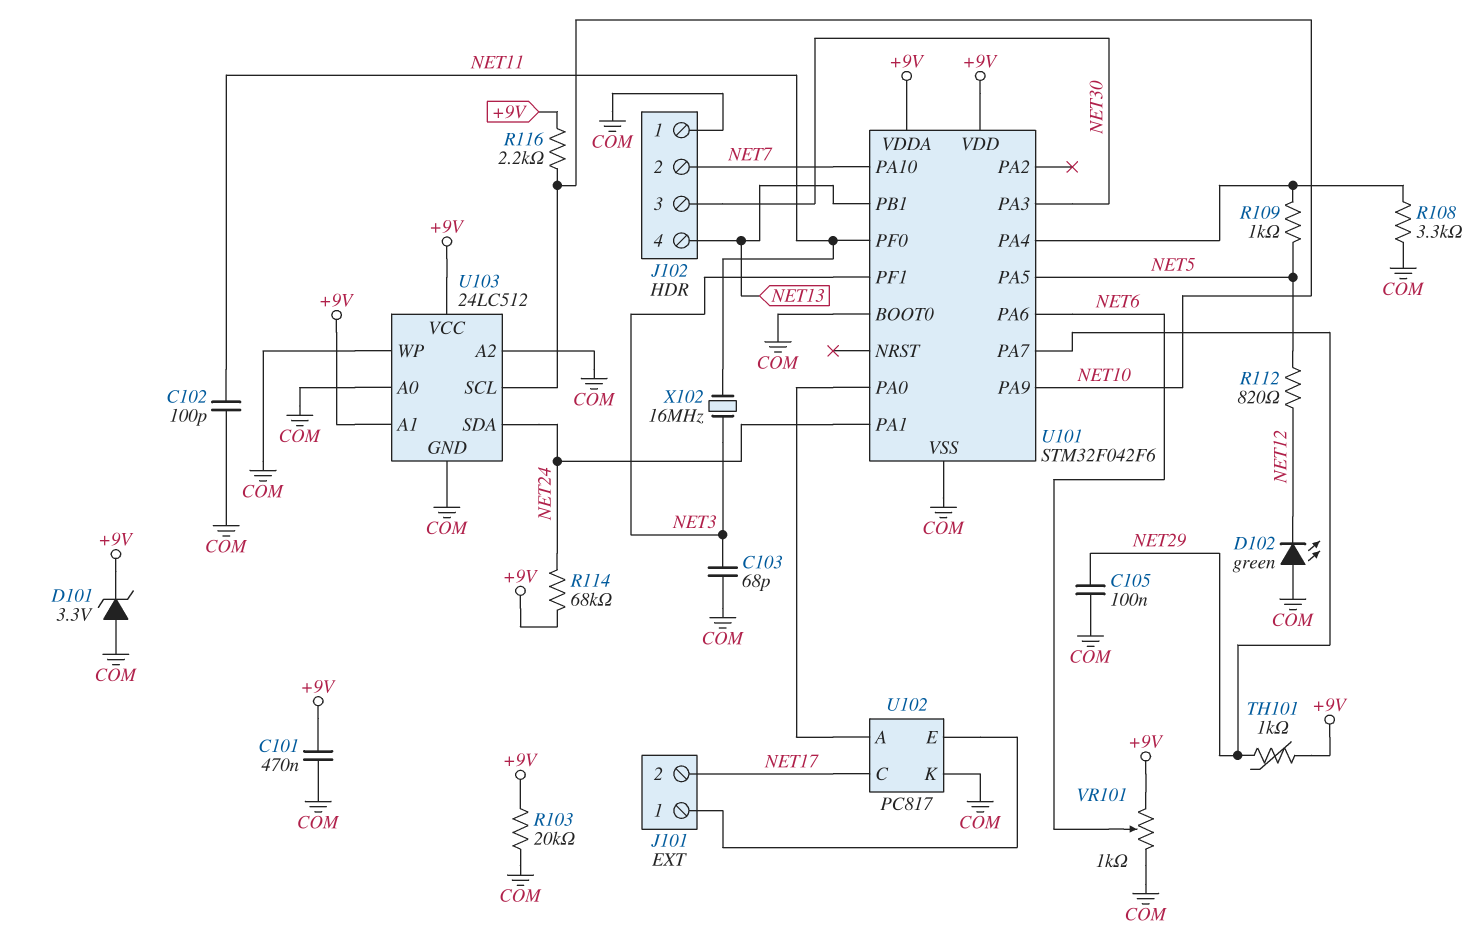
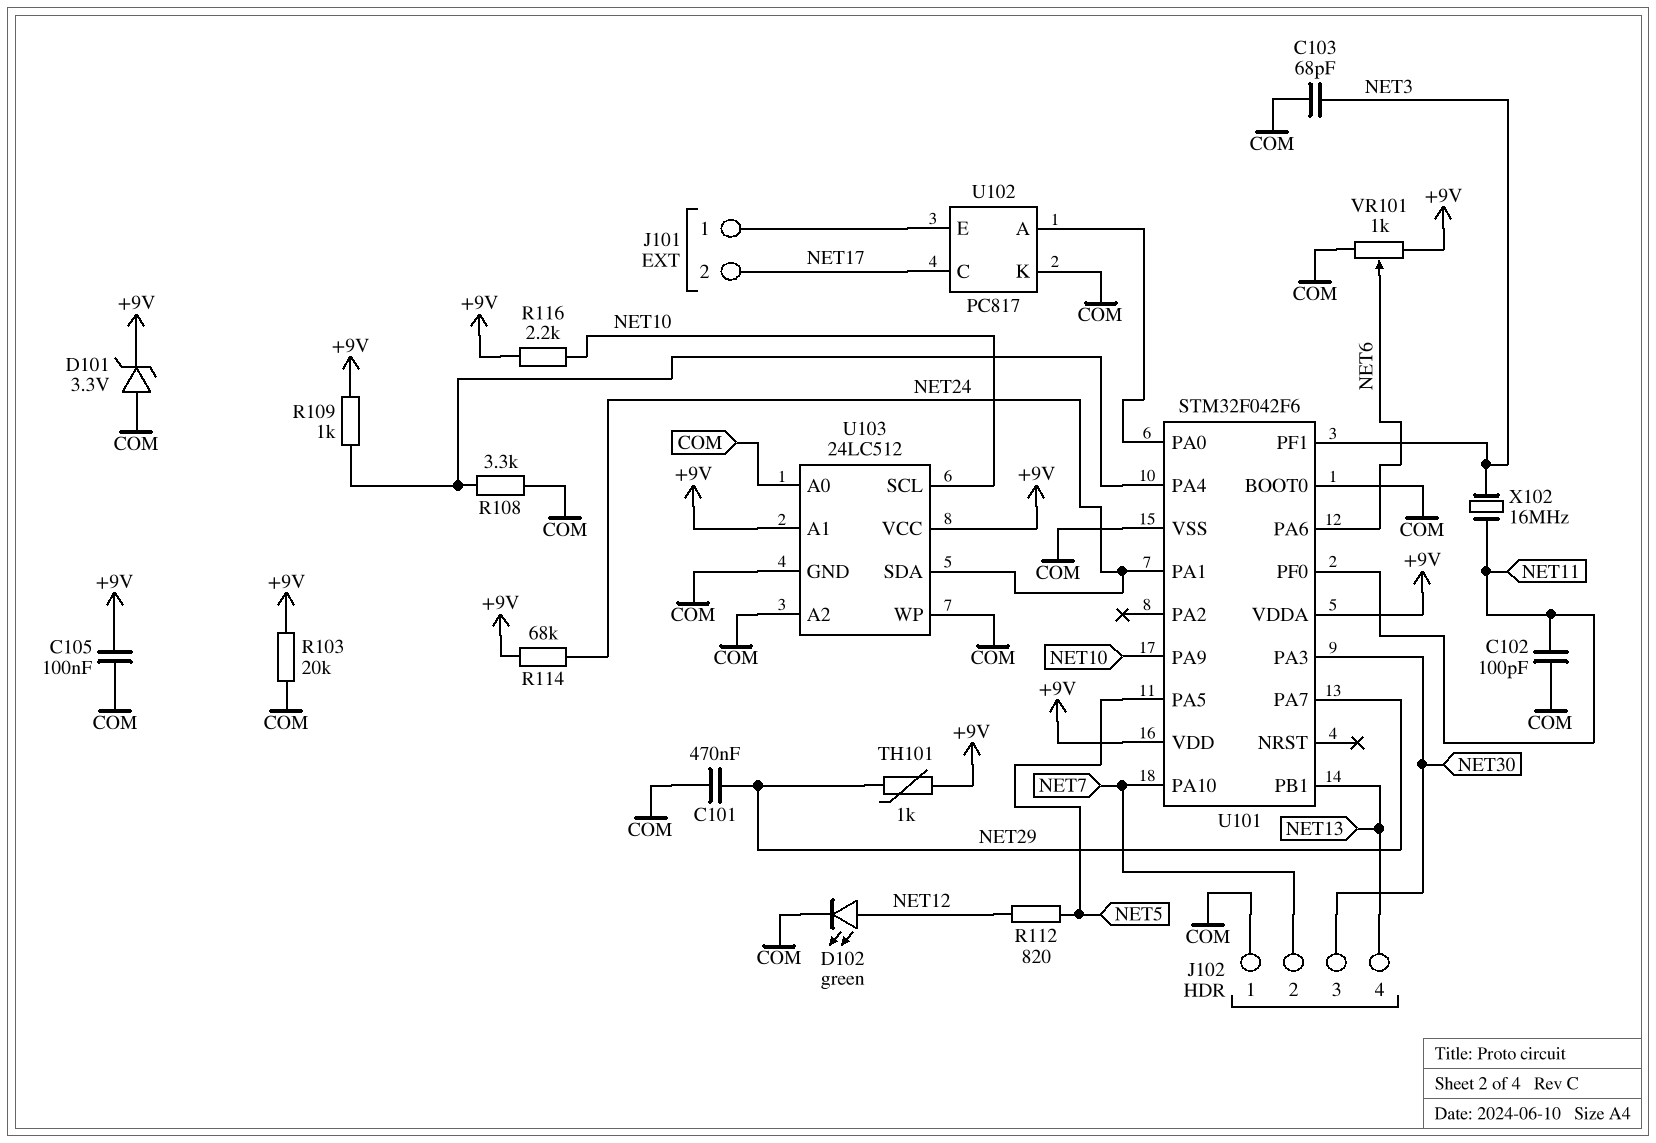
C101: 470nF (+9V, COM) -> 470nF (COM, NET29)
C105: 100nF (COM, NET29) -> 100nF (+9V, COM)
D102: LED green (A COM, K NET12) -> LED green (A NET12, K COM)
R109: 1k (NET5, U101/PA4) -> 1k (+9V, U101/PA4)

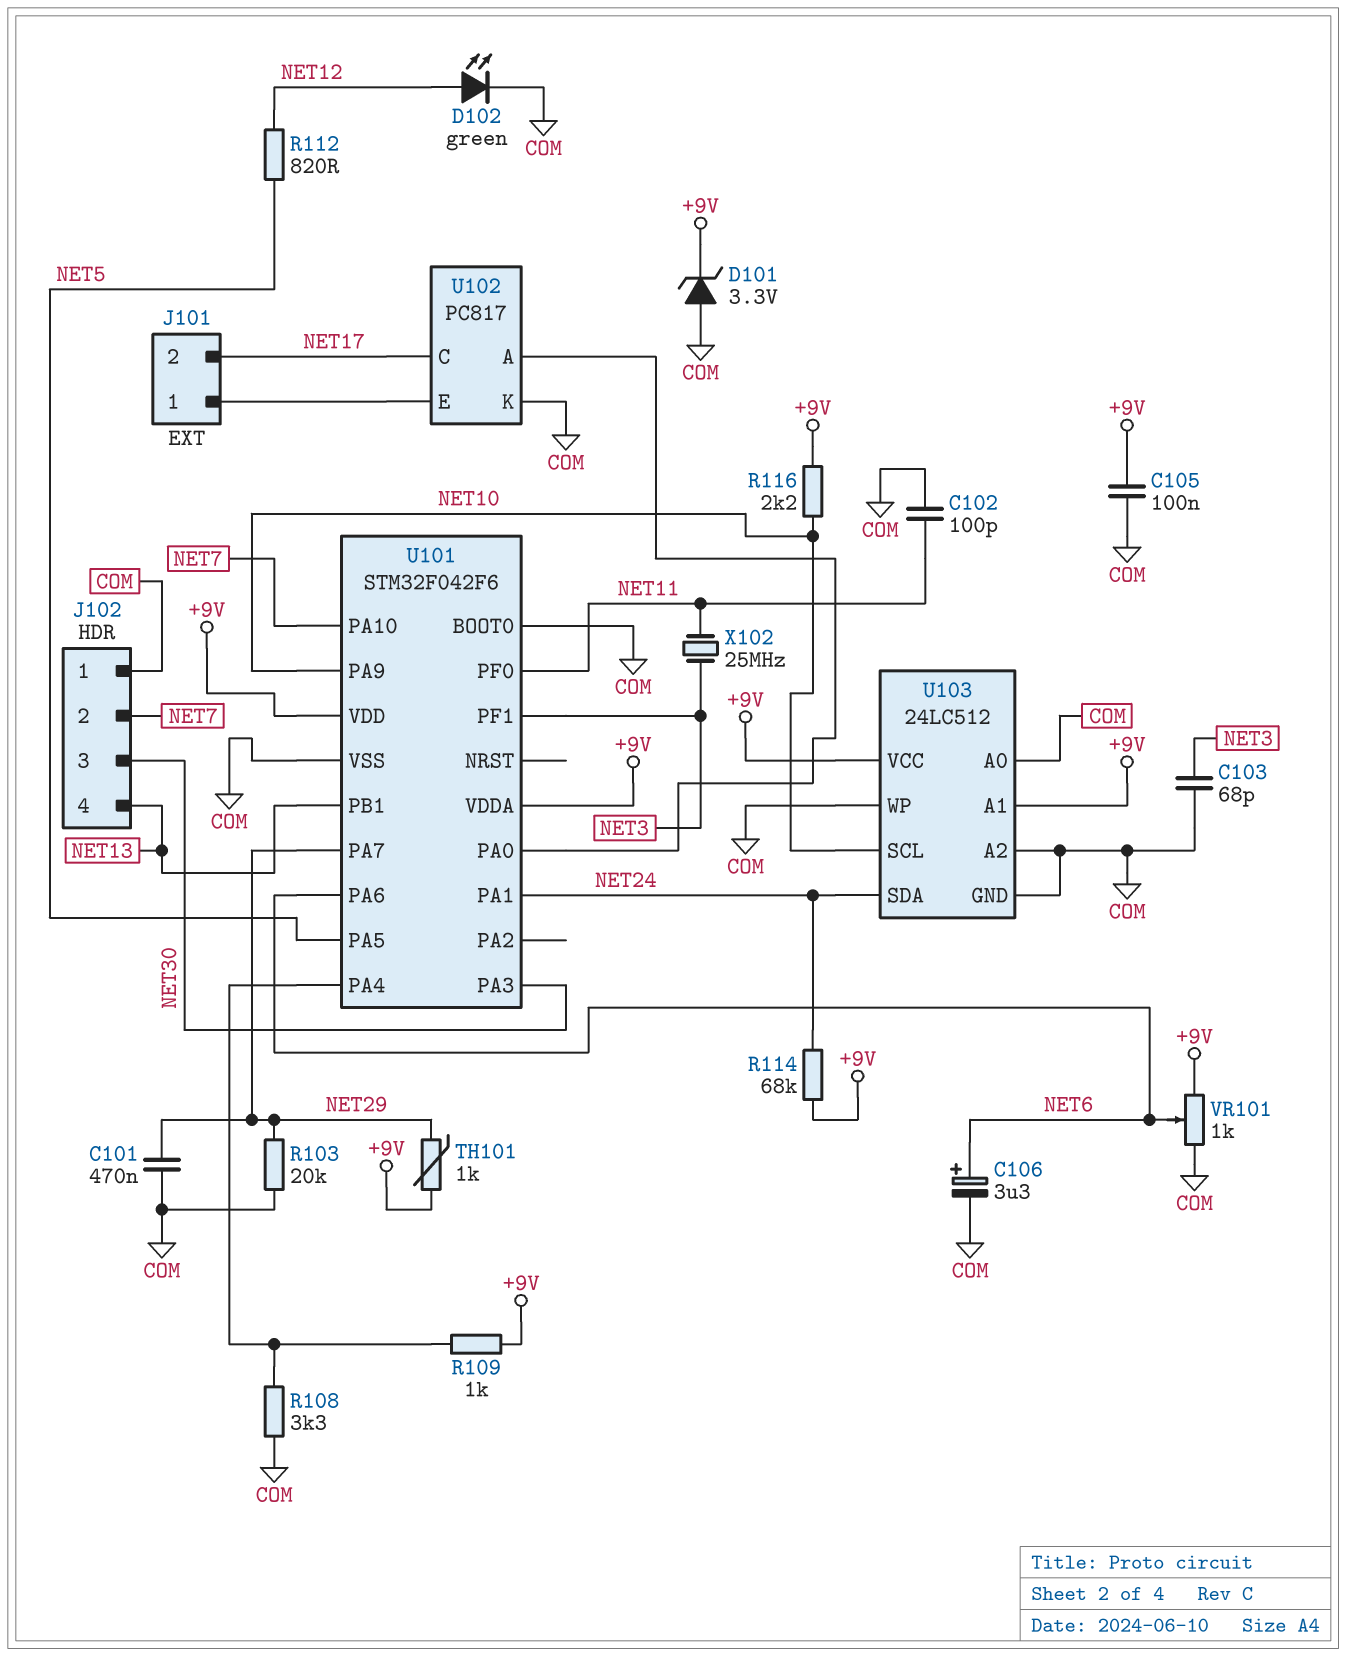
C106: none -> 3.3uF (plus NET6, minus COM)
R103: 20k (+9V, COM) -> 20k (COM, NET29)
X102: 16MHz (NET3, NET11) -> 25MHz (NET3, NET11)

